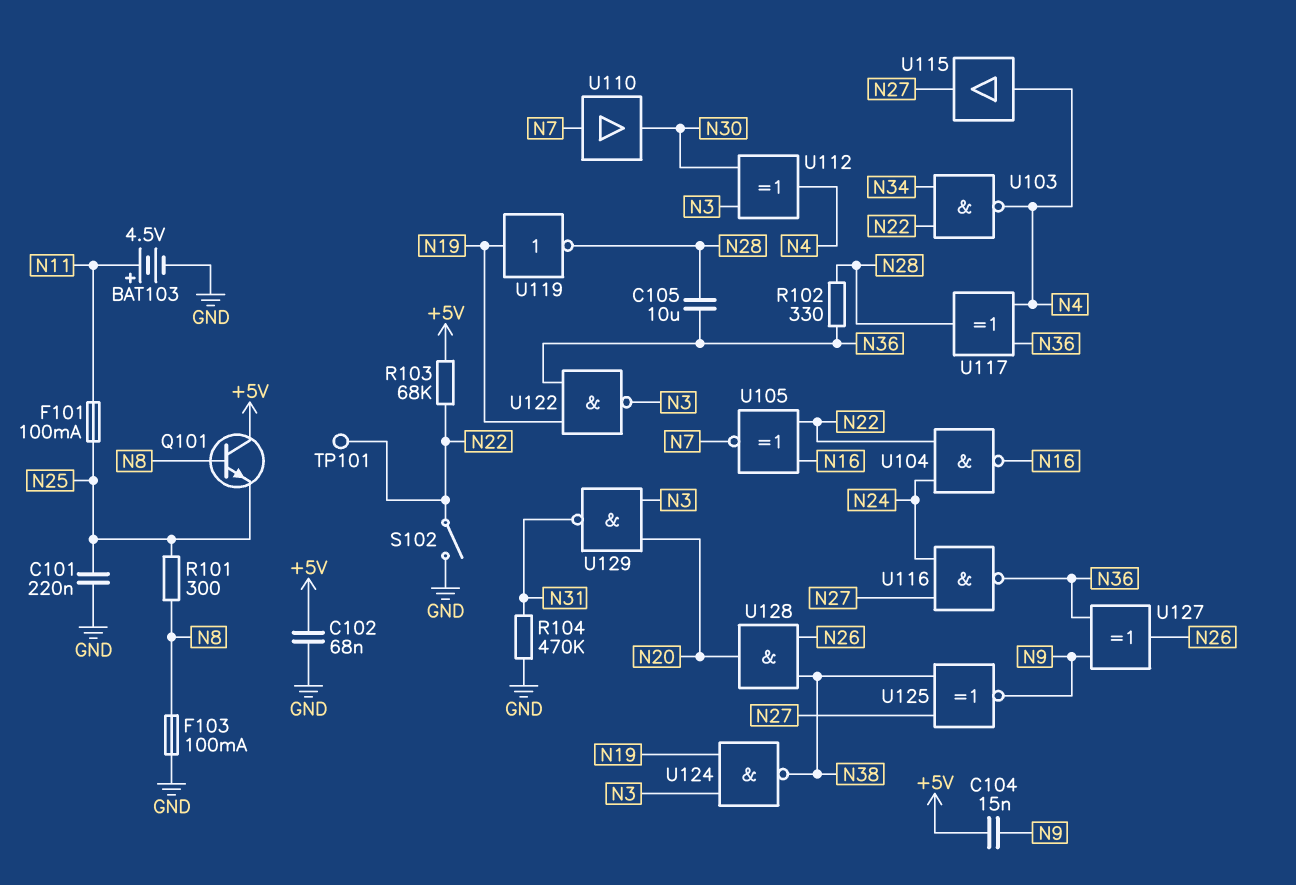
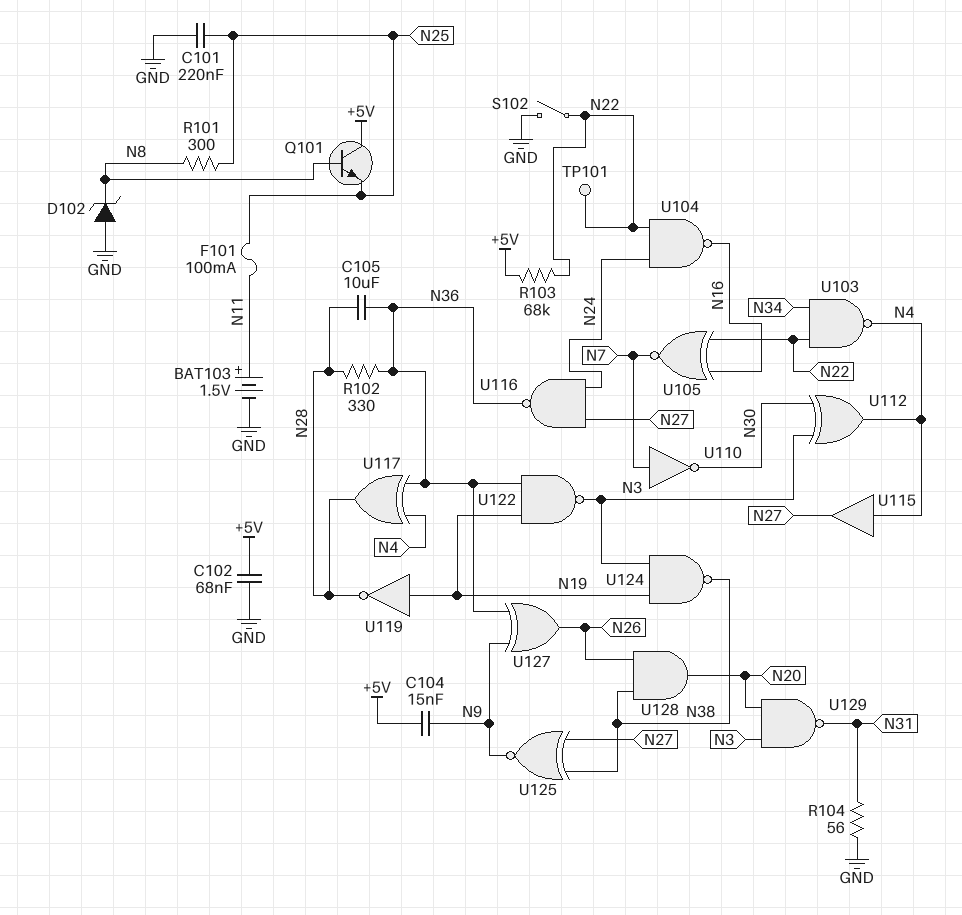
BAT103: 4.5V (plus N11, minus GND) -> 1.5V (plus N11, minus GND)
D102: none -> zener (A GND, K N8)
F103: 100mA (GND, N8) -> none
R104: 470k (GND, N31) -> 56 (GND, N31)
U110: buffer (in N7, out N30) -> NOT (in N7, out N30)

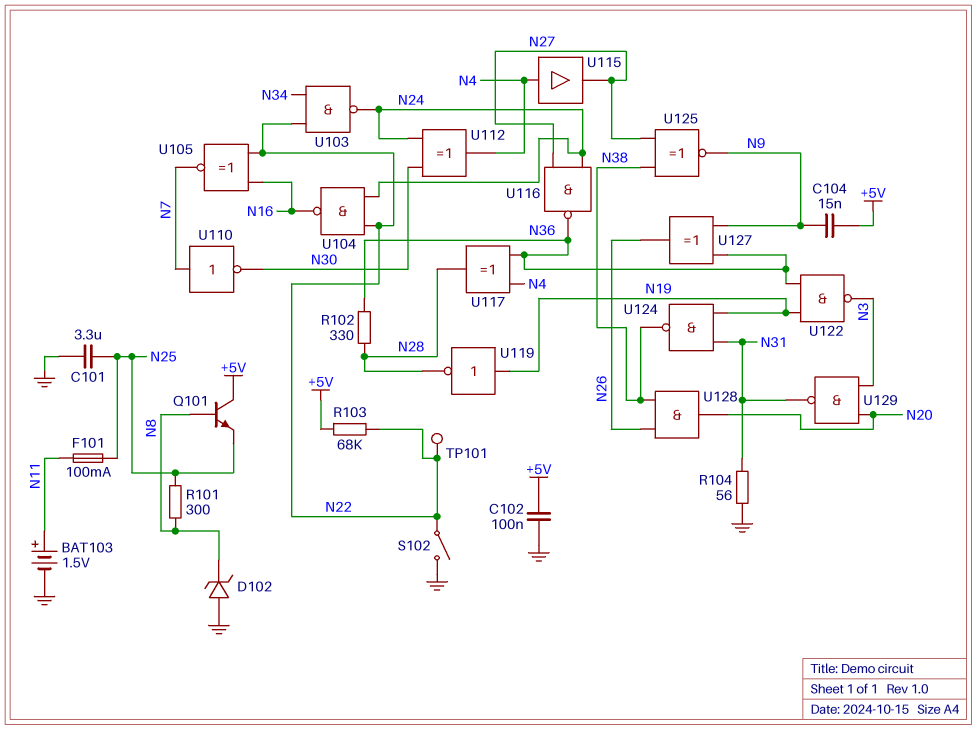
C101: 220nF (GND, N25) -> 3.3uF (GND, N25)
C102: 68nF (+5V, GND) -> 100nF (+5V, GND)
C105: 10uF (N28, N36) -> none
U103: NAND (in N22, in N34, out N4) -> NAND (in N22, in N34, out N24)
U112: XOR (in N3, in N30, out N4) -> XOR (in N24, in N30, out N4)
U124: NAND (in N3, in N19, out N38) -> NAND (in N19, in N31, out N38)

